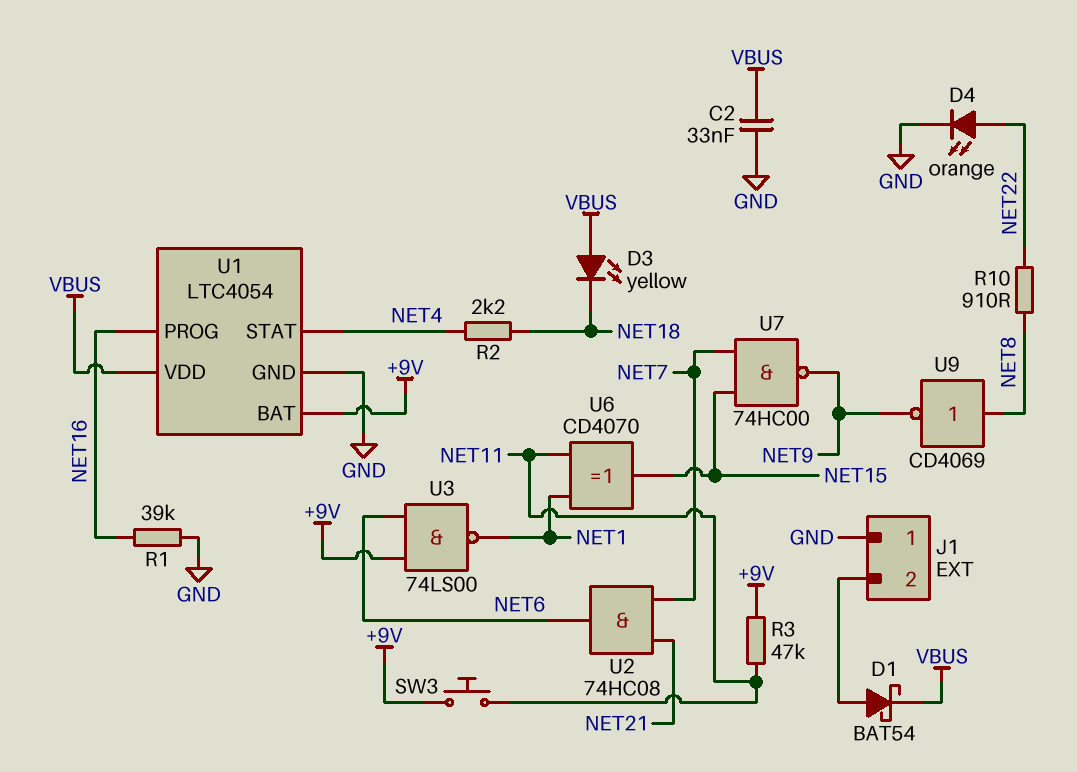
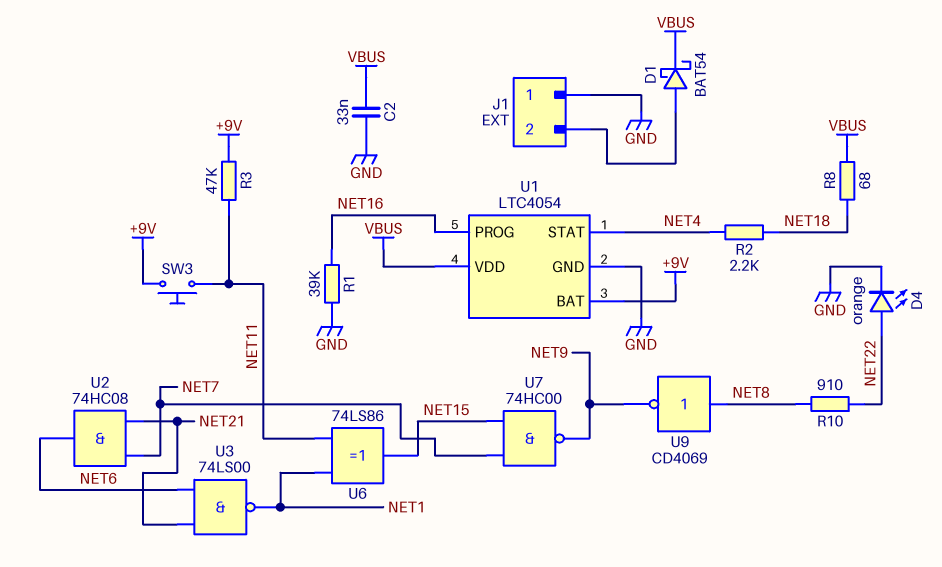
D3: LED yellow (A VBUS, K NET18) -> none
R8: none -> 68 (NET18, VBUS)
U3: NAND 74LS00 (in +9V, in NET6, out NET1) -> NAND 74LS00 (in NET6, in NET21, out NET1)
U6: XOR CD4070 (in NET1, in NET11, out NET15) -> XOR 74LS86 (in NET1, in NET11, out NET15)

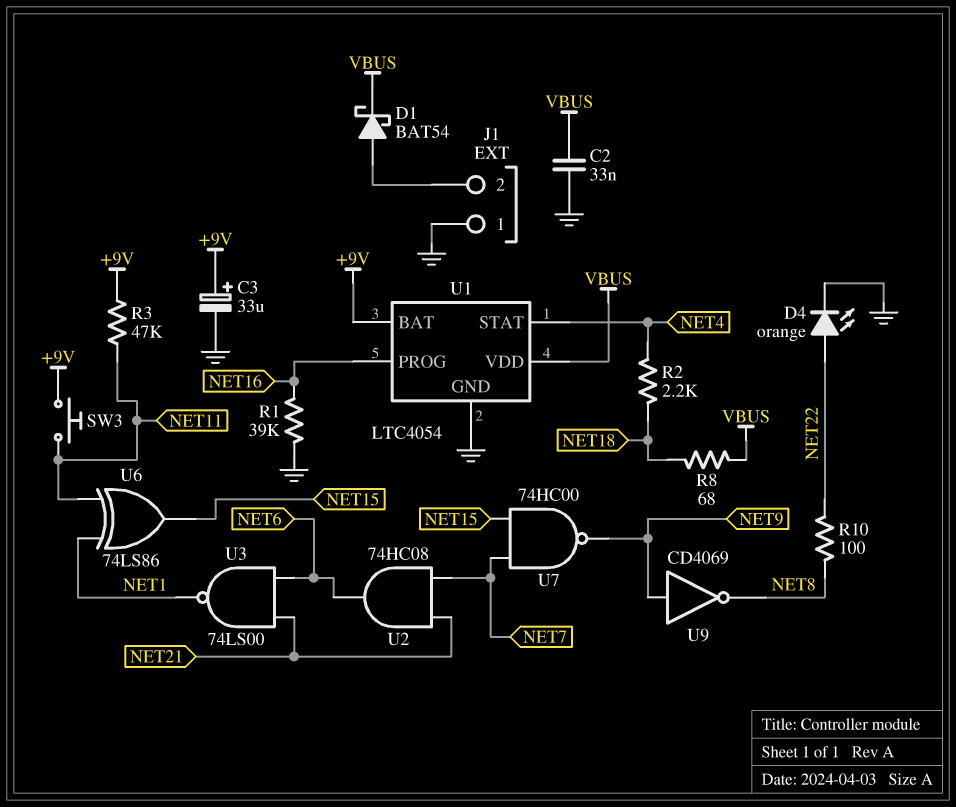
C3: none -> 33uF (plus +9V, minus GND)
R10: 910 (NET8, NET22) -> 100 (NET8, NET22)
U9: NOT CD4069 (in NET8, out NET9) -> NOT CD4069 (in NET9, out NET8)

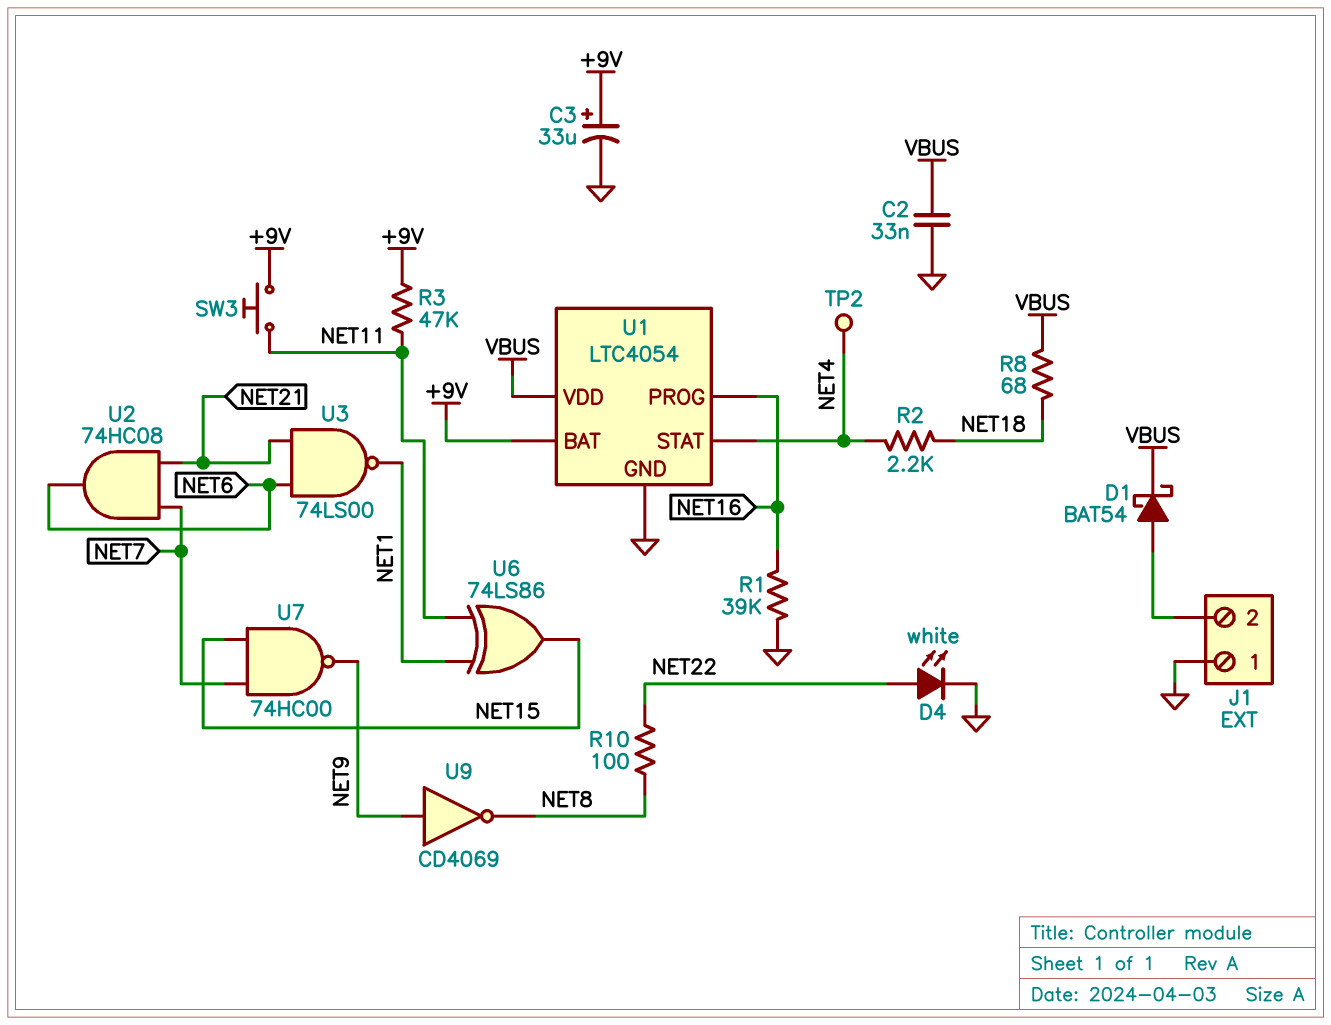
D4: LED orange (A NET22, K GND) -> LED white (A NET22, K GND)
TP2: none -> test point (NET4)

